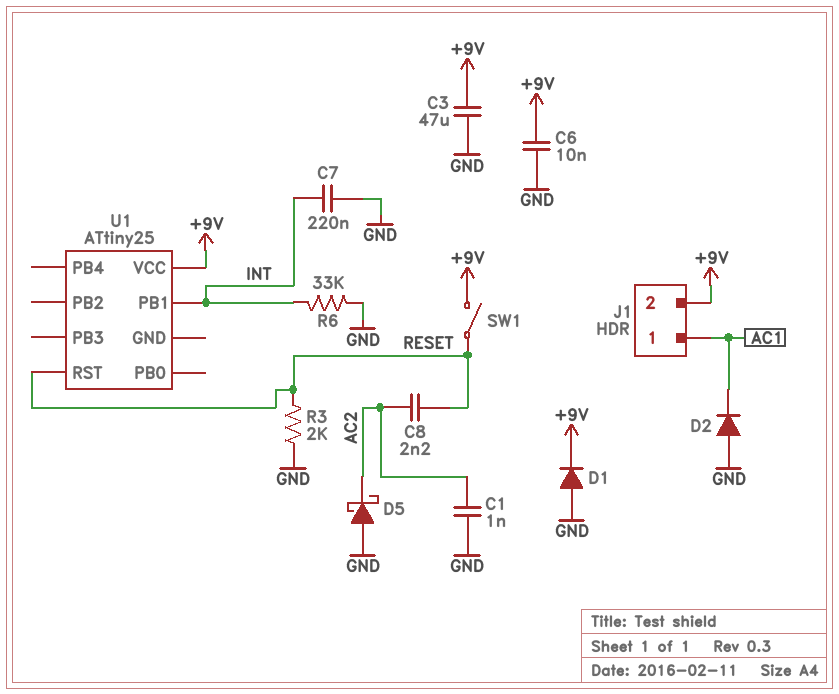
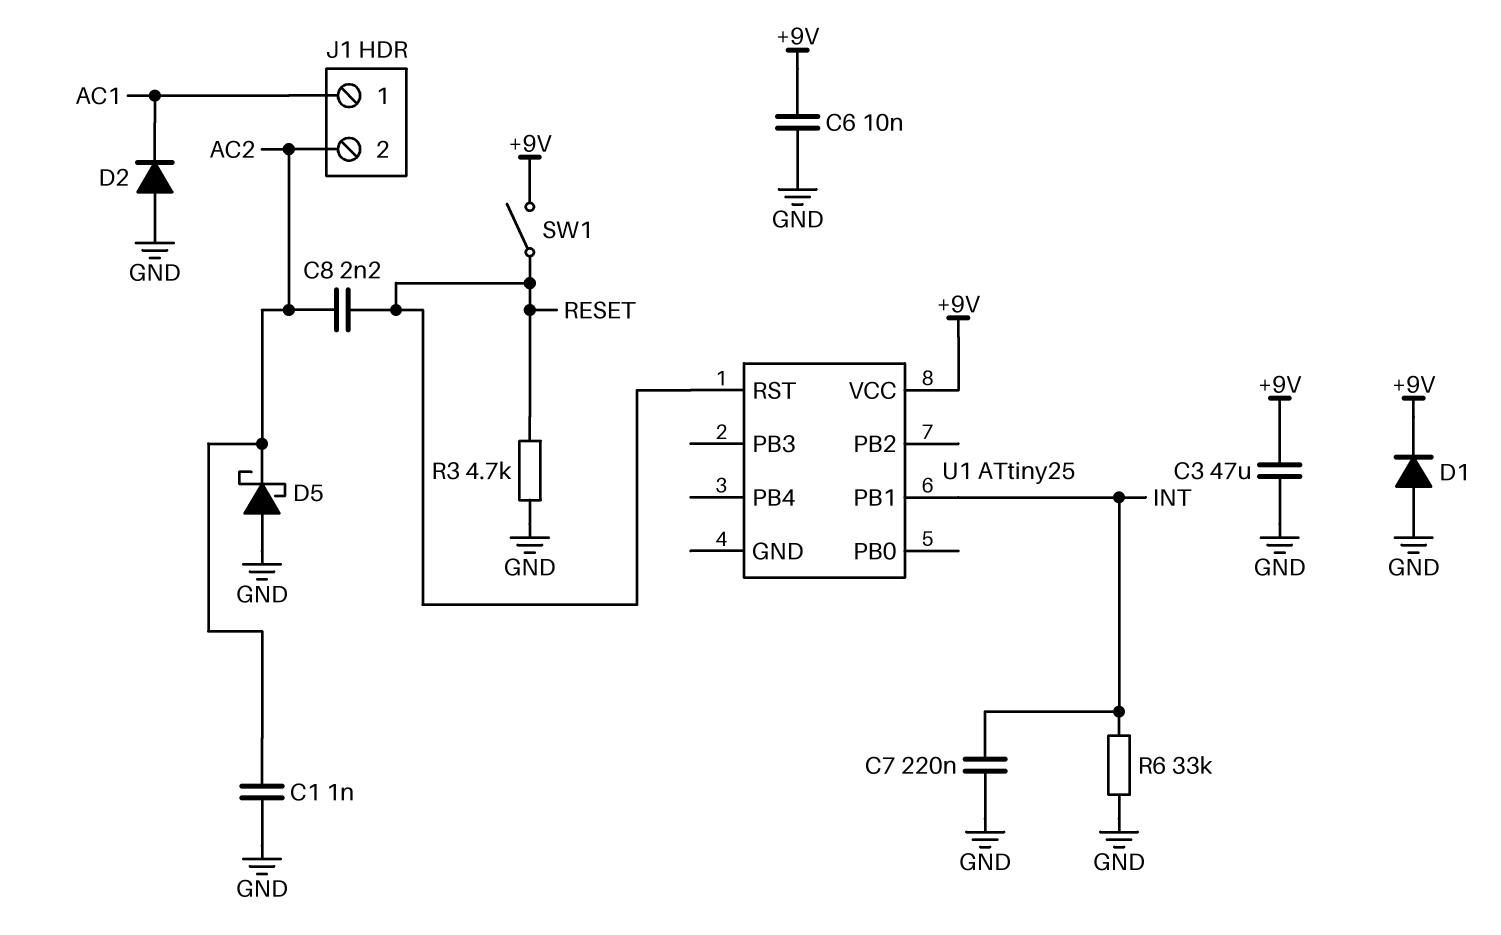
J1 pin 2: +9V -> AC2
R3: 2k (GND, RESET) -> 4.7k (GND, RESET)

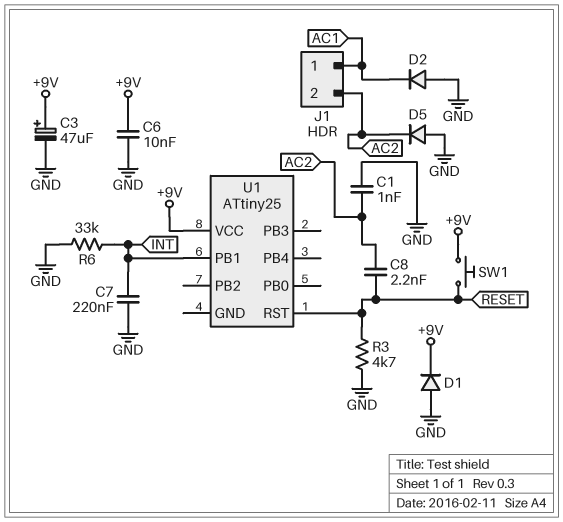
C3: 47uF (+9V, GND) -> 47uF (plus +9V, minus GND)
D5: schottky (A GND, K AC2) -> diode (A GND, K AC2)
SW1: switch (+9V, RESET) -> button (+9V, RESET)

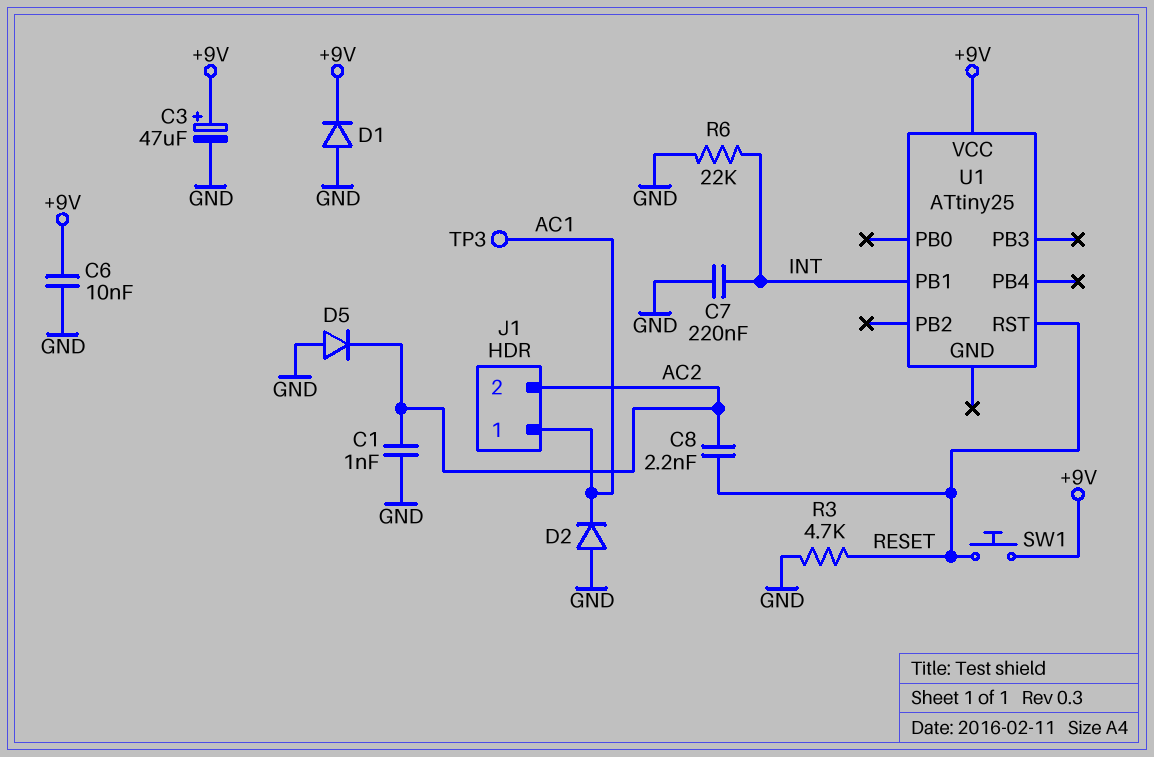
R6: 33k (GND, INT) -> 22k (GND, INT)
TP3: none -> test point (AC1)

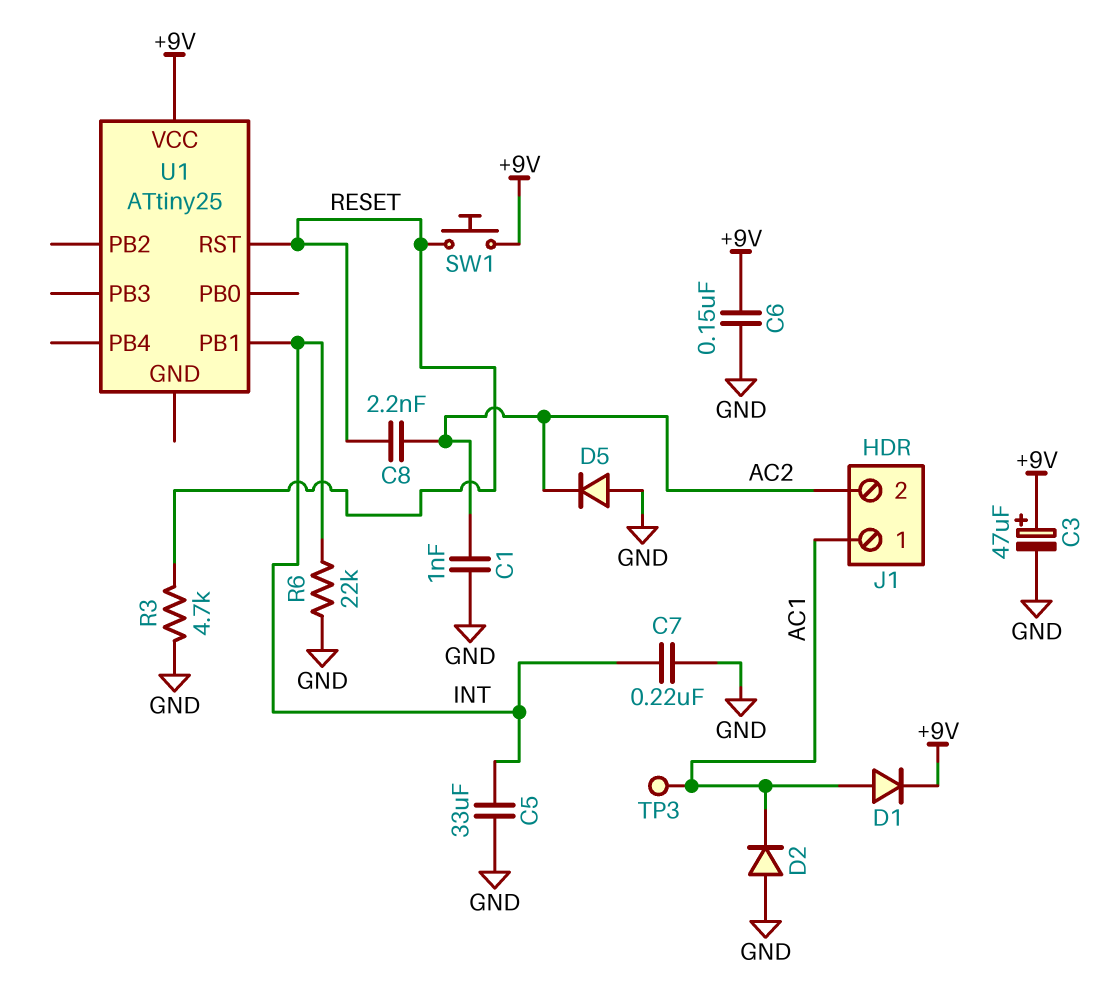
C5: none -> 33uF (GND, INT)
C6: 10nF (+9V, GND) -> 150nF (+9V, GND)
D1: diode (A GND, K +9V) -> diode (A AC1, K +9V)

